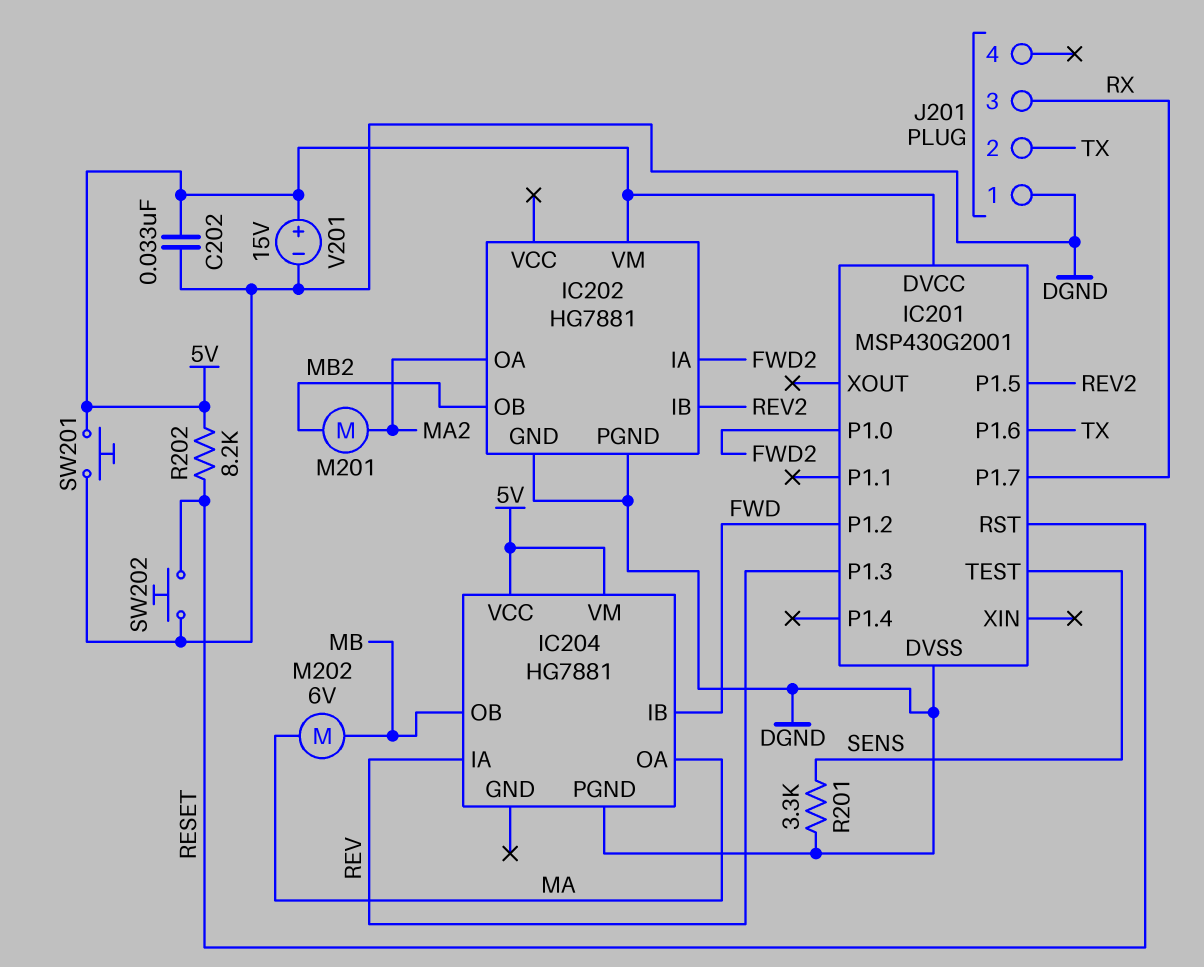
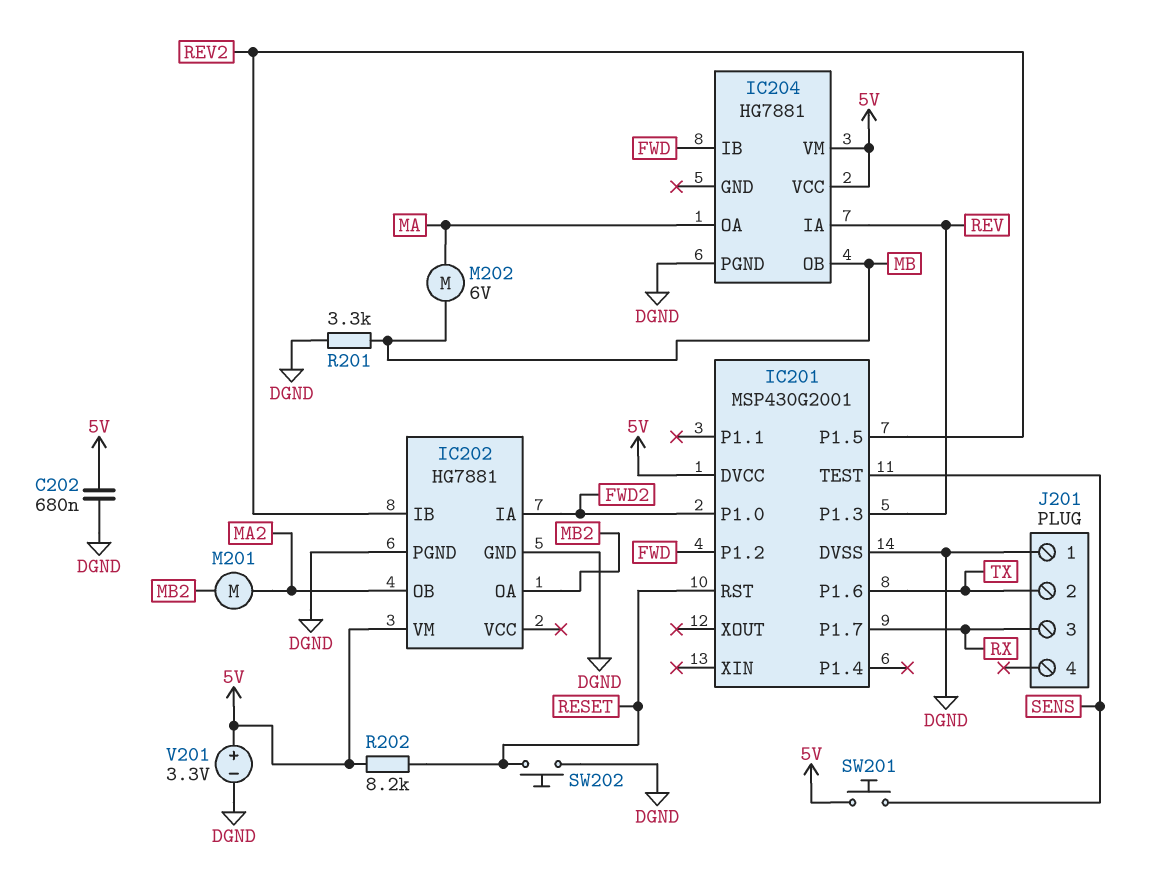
C202: 33nF (5V, DGND) -> 680nF (5V, DGND)
IC202 pin OA: MA2 -> MB2
IC202 pin OB: MB2 -> MA2
R201: 3.3k (DGND, SENS) -> 3.3k (DGND, MB)
SW201: button (5V, DGND) -> button (5V, SENS)
V201: 15V (plus 5V, minus DGND) -> 3.3V (plus 5V, minus DGND)

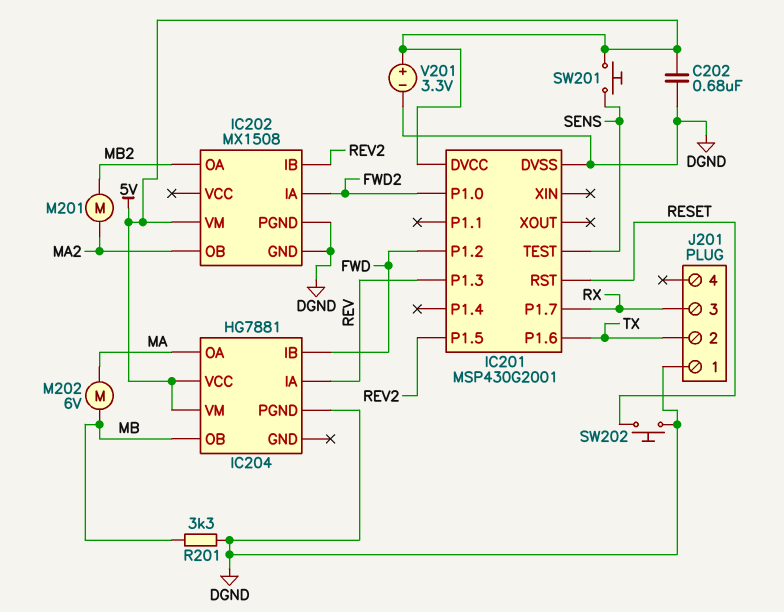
IC202: HG7881 -> MX1508
R202: 8.2k (5V, RESET) -> none

